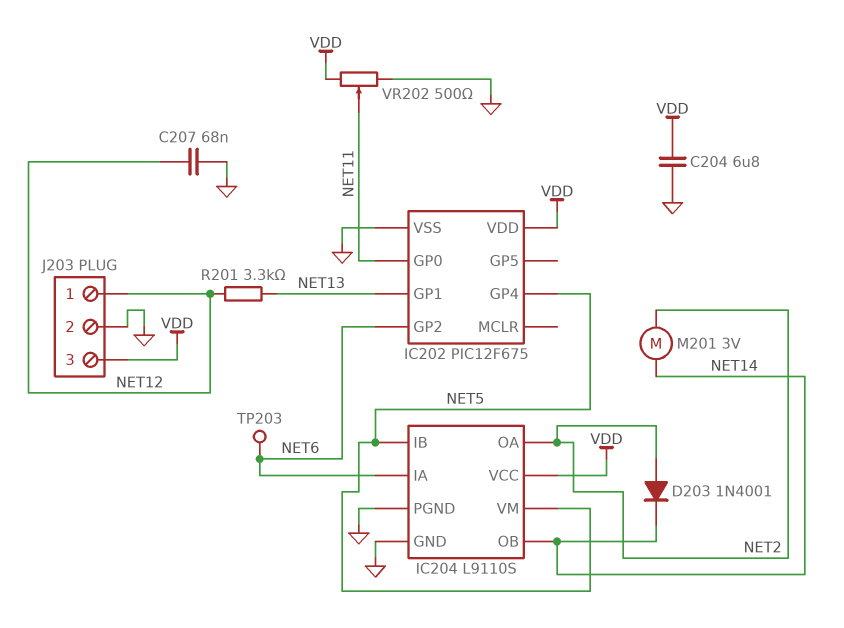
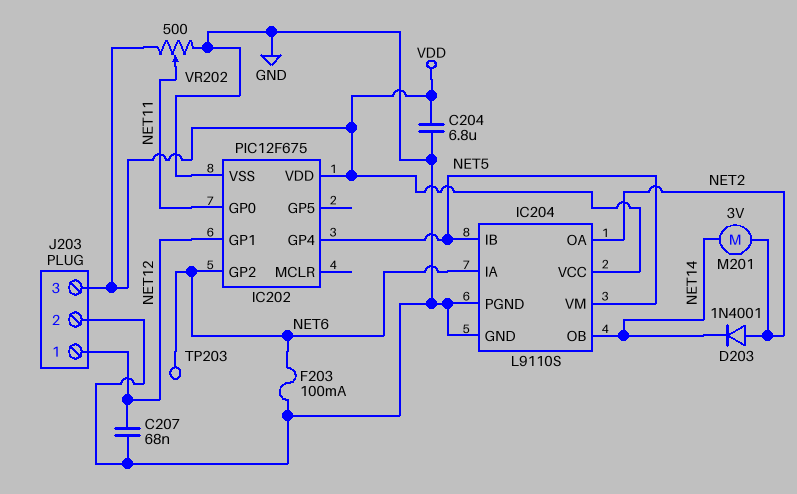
F203: none -> 100mA (GND, NET6)
IC202 pin GP1: NET13 -> NET12
R201: 3.3k (NET12, NET13) -> none

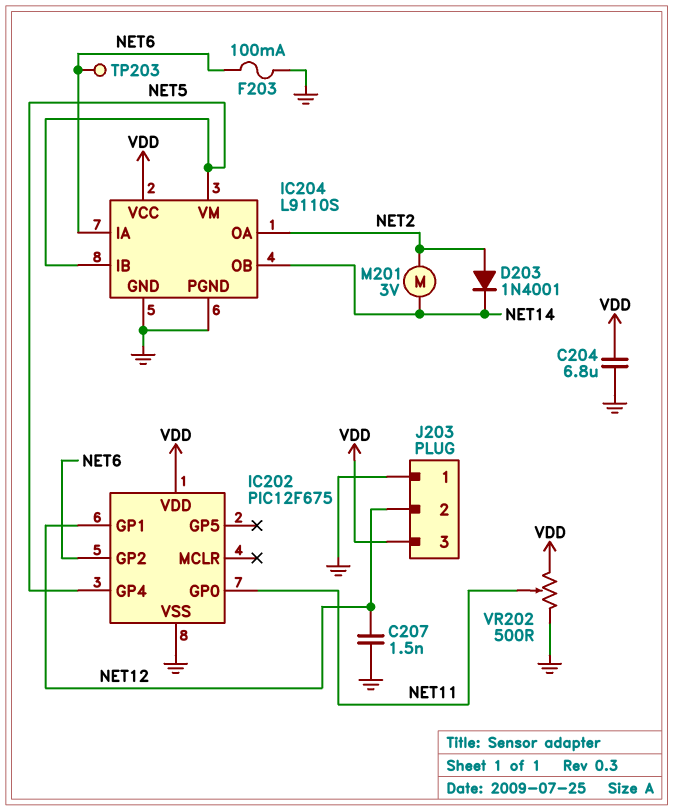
C207: 68nF (GND, NET12) -> 1.5nF (GND, NET12)
J203 pin 1: NET12 -> GND
J203 pin 2: GND -> NET12

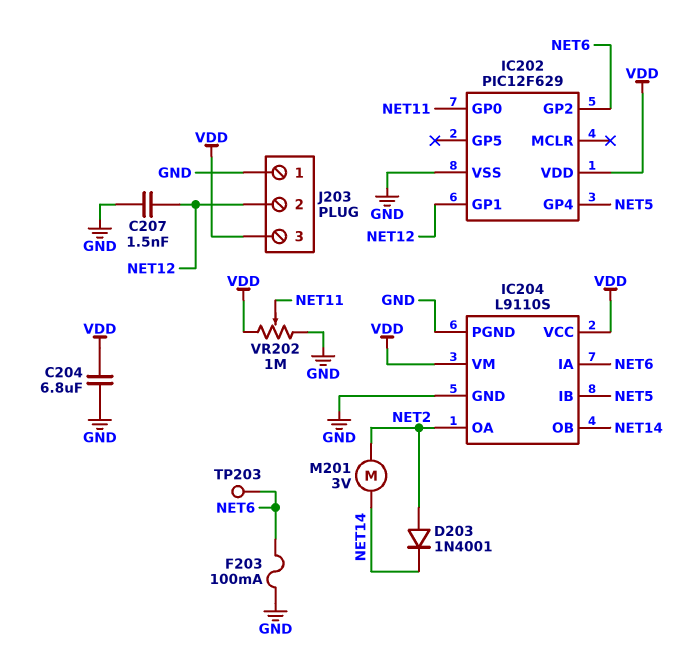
IC202: PIC12F675 -> PIC12F629
IC204 pin VM: NET5 -> VDD
VR202: 500 (GND, VDD, wiper NET11) -> 1M (GND, VDD, wiper NET11)

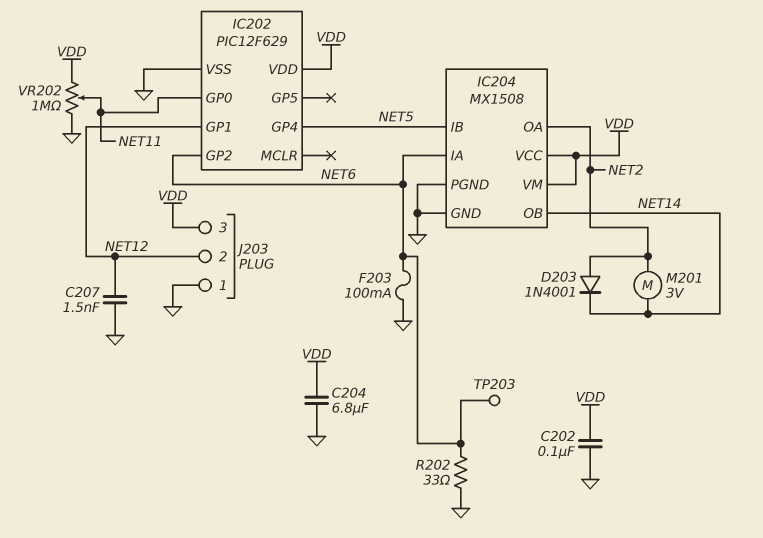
C202: none -> 100nF (GND, VDD)
IC204: L9110S -> MX1508
R202: none -> 33 (GND, NET6)

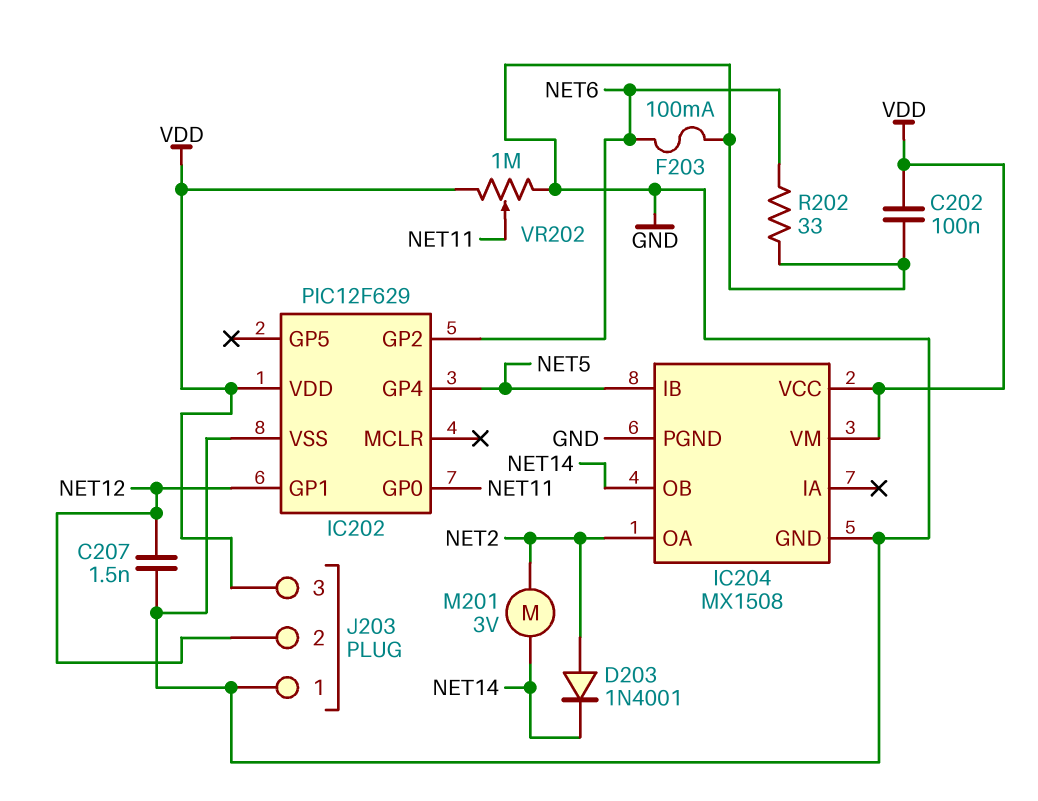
C204: 6.8uF (GND, VDD) -> none
IC204 pin IA: NET6 -> none
TP203: test point (NET6) -> none

